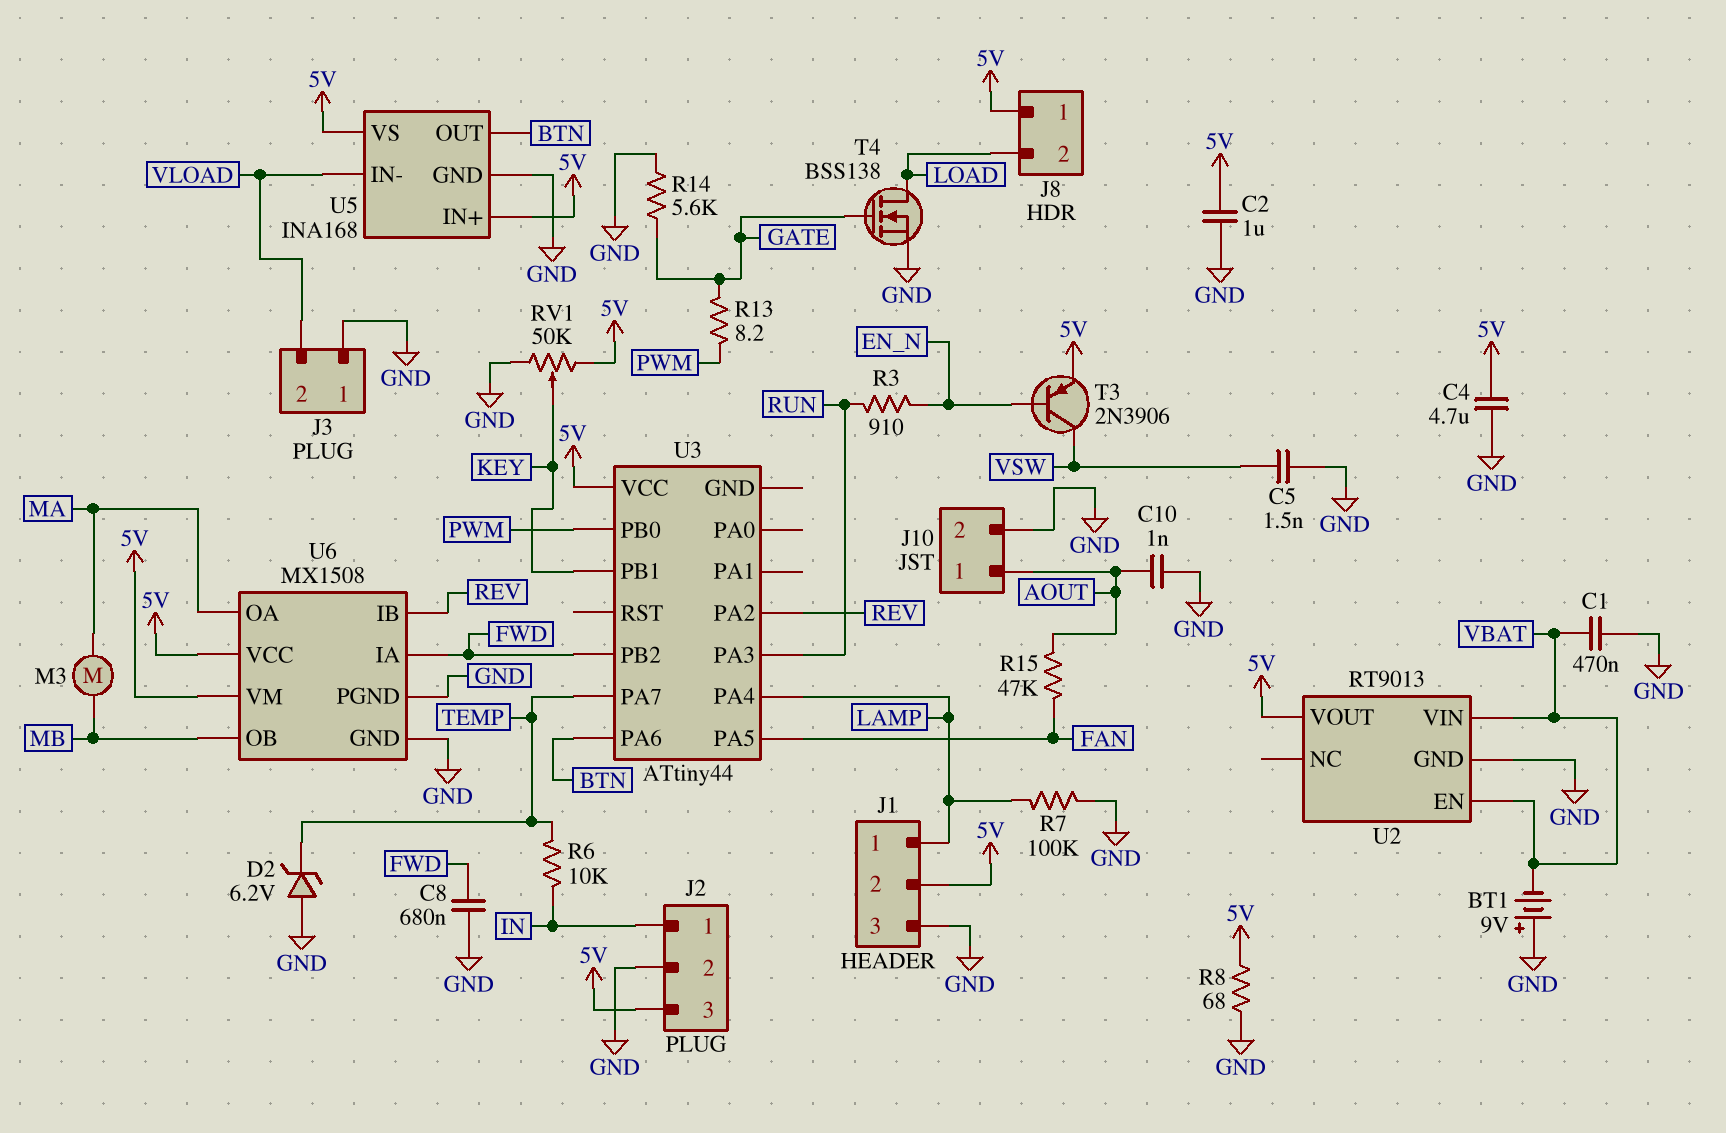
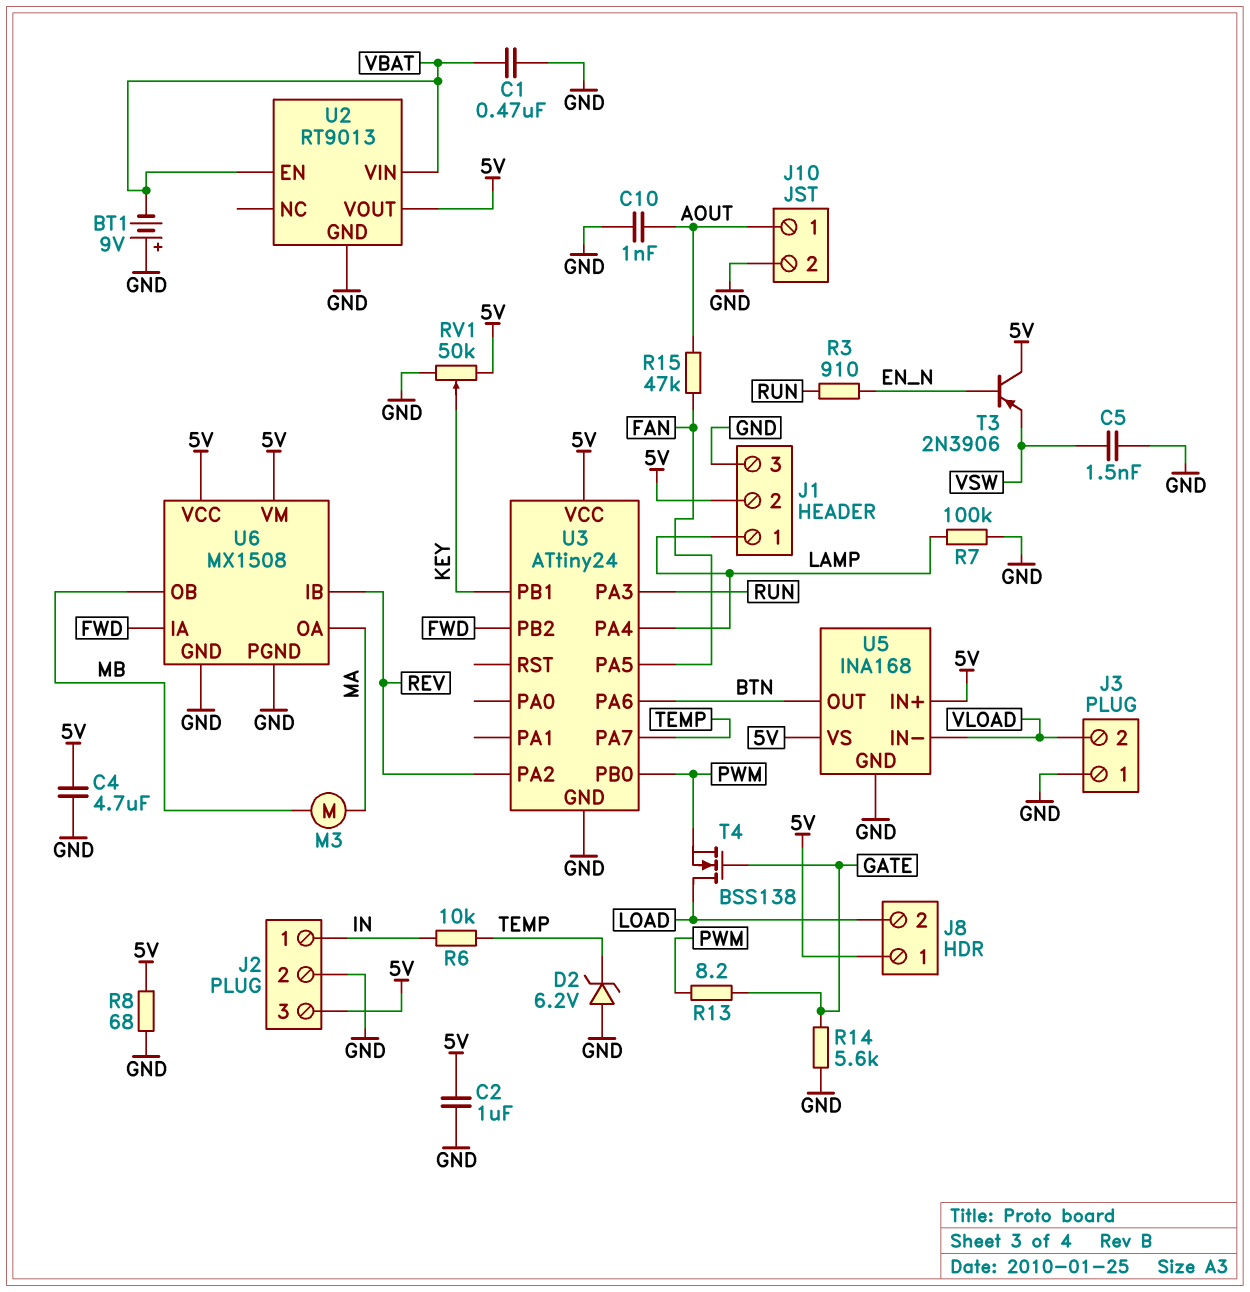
C8: 680nF (FWD, GND) -> none
T3: PNP 2N3906 (B EN_N, C VSW, E 5V) -> PNP 2N3906 (B EN_N, C 5V, E VSW)
T4: NMOS BSS138 (G GATE, D LOAD, S GND) -> NMOS BSS138 (G GATE, D LOAD, S PWM)
U3: ATtiny44 -> ATtiny24
U3 pin GND: none -> GND

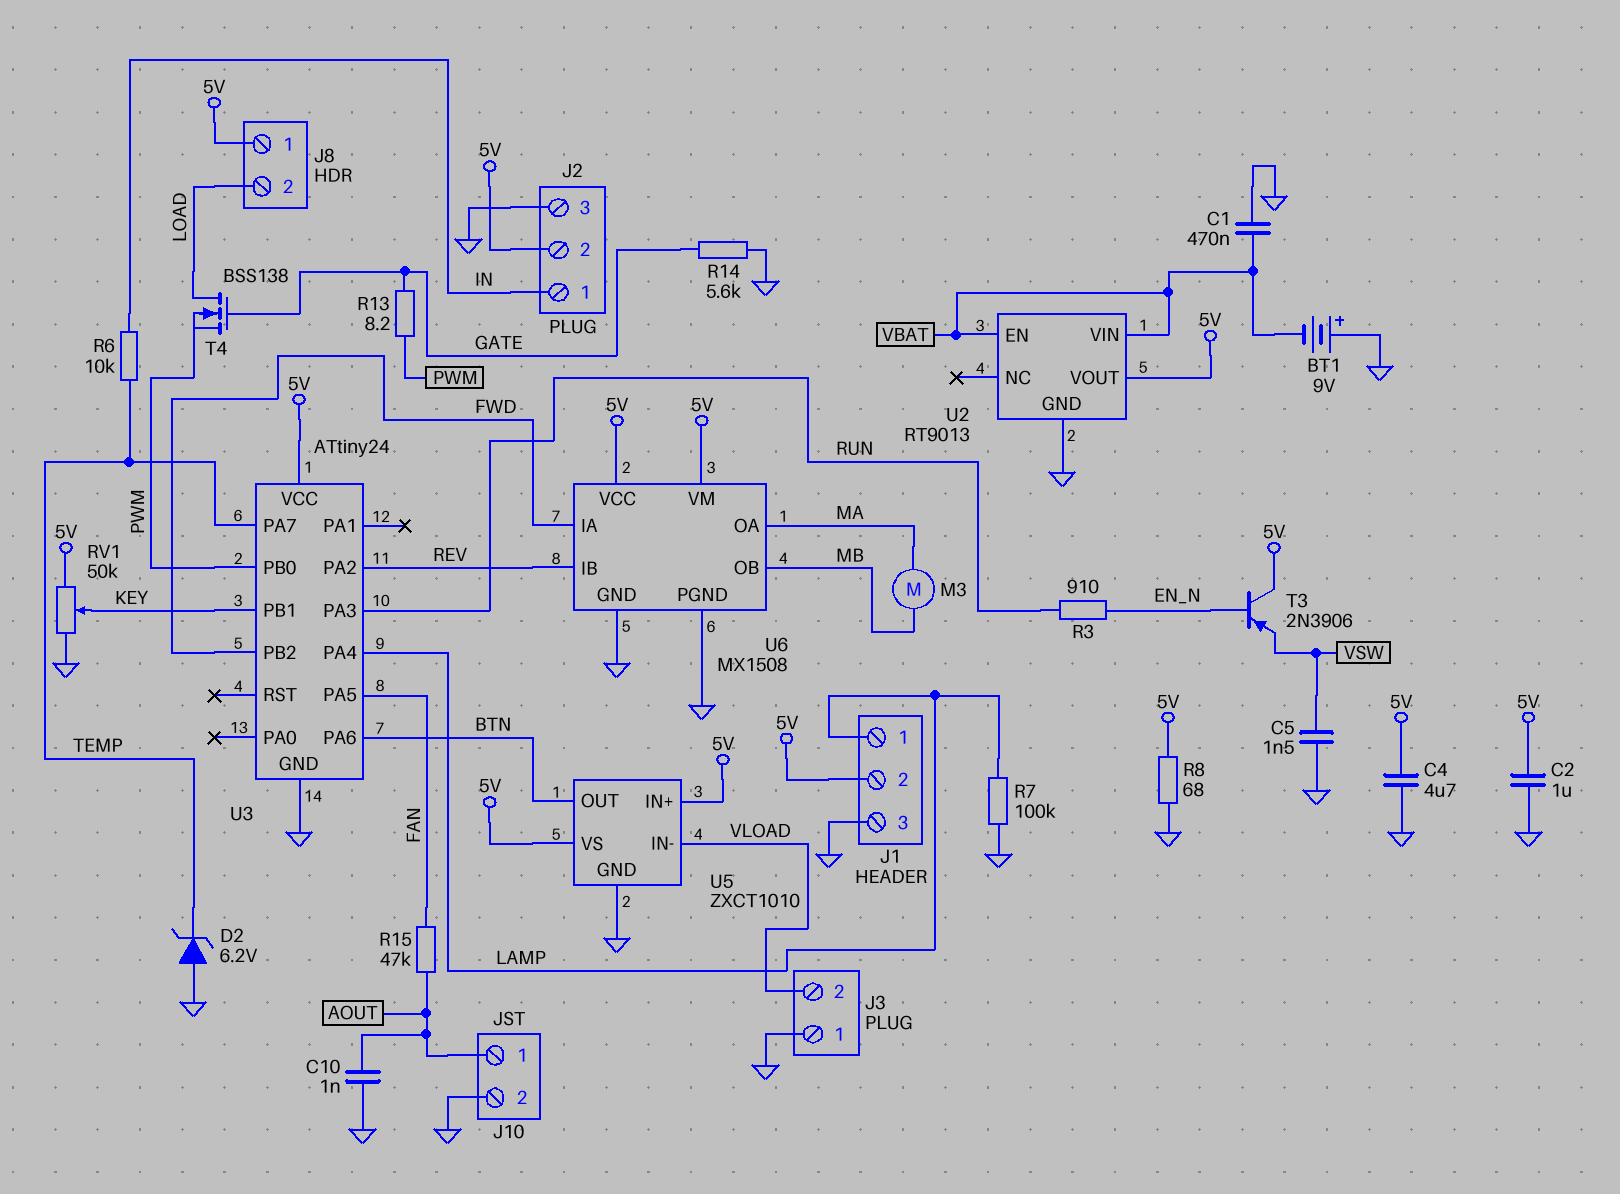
J2 pin 2: GND -> 5V
J2 pin 3: 5V -> GND
U5: INA168 -> ZXCT1010

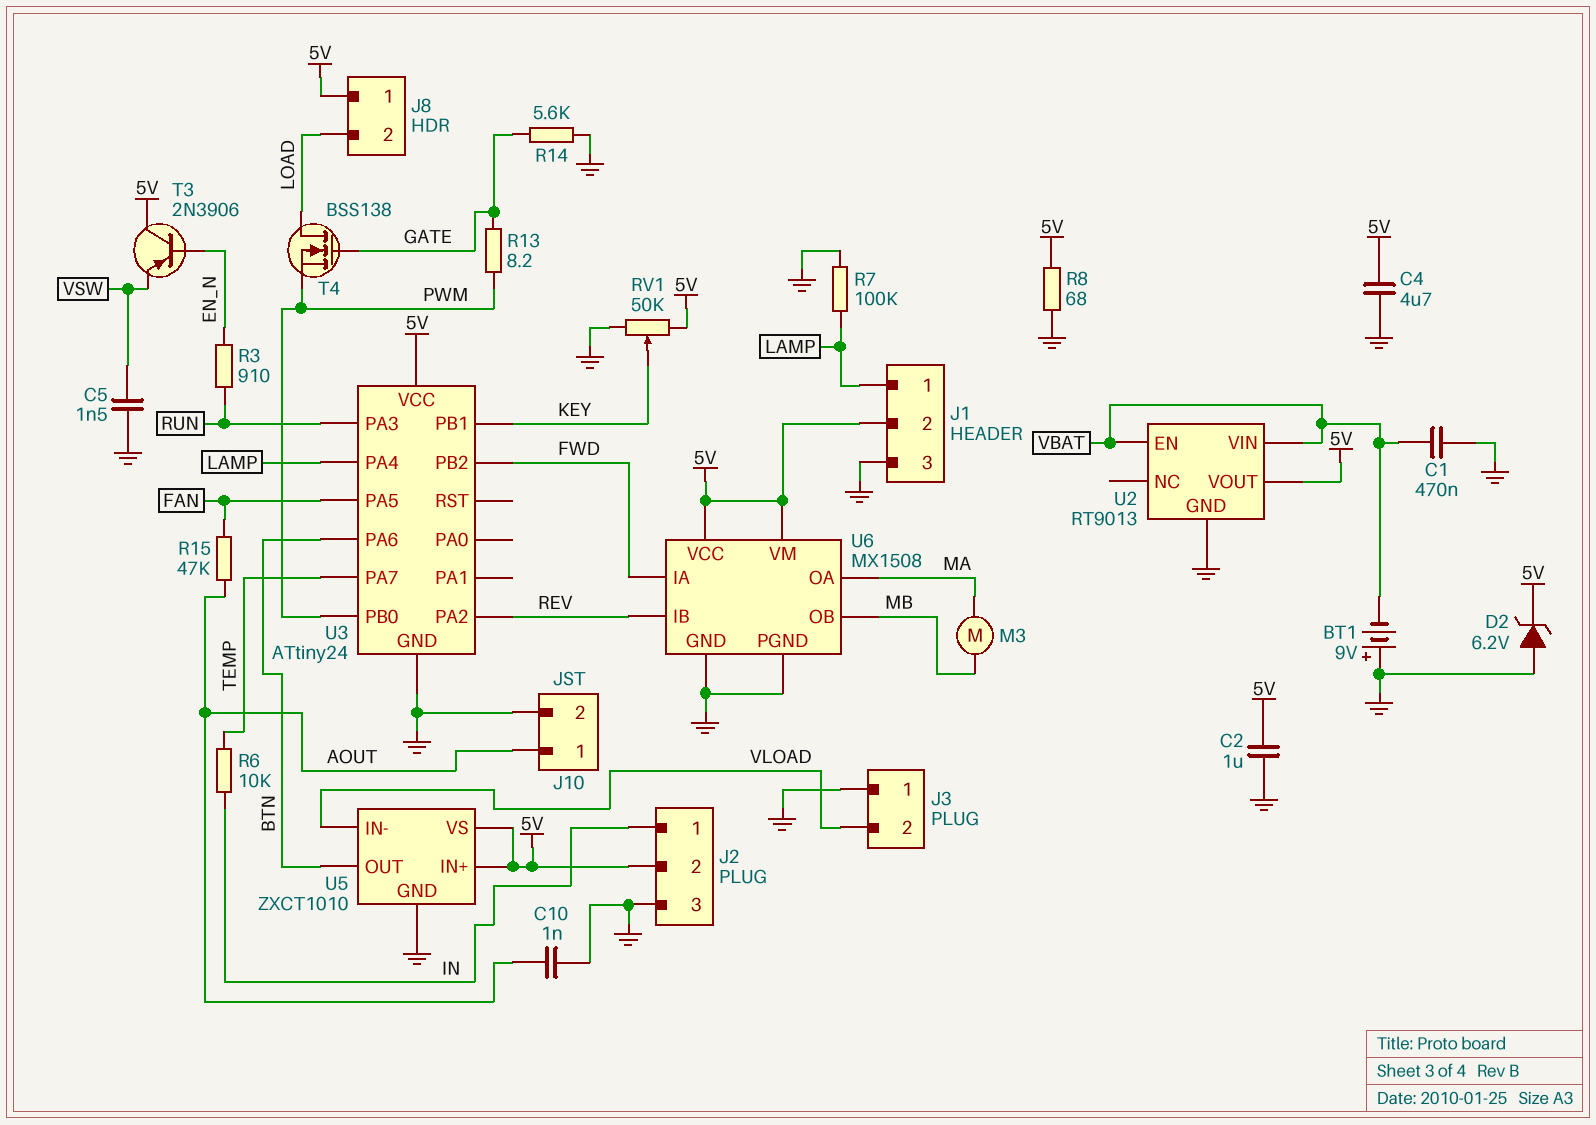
D2: zener 6.2V (A GND, K TEMP) -> zener 6.2V (A GND, K 5V)

